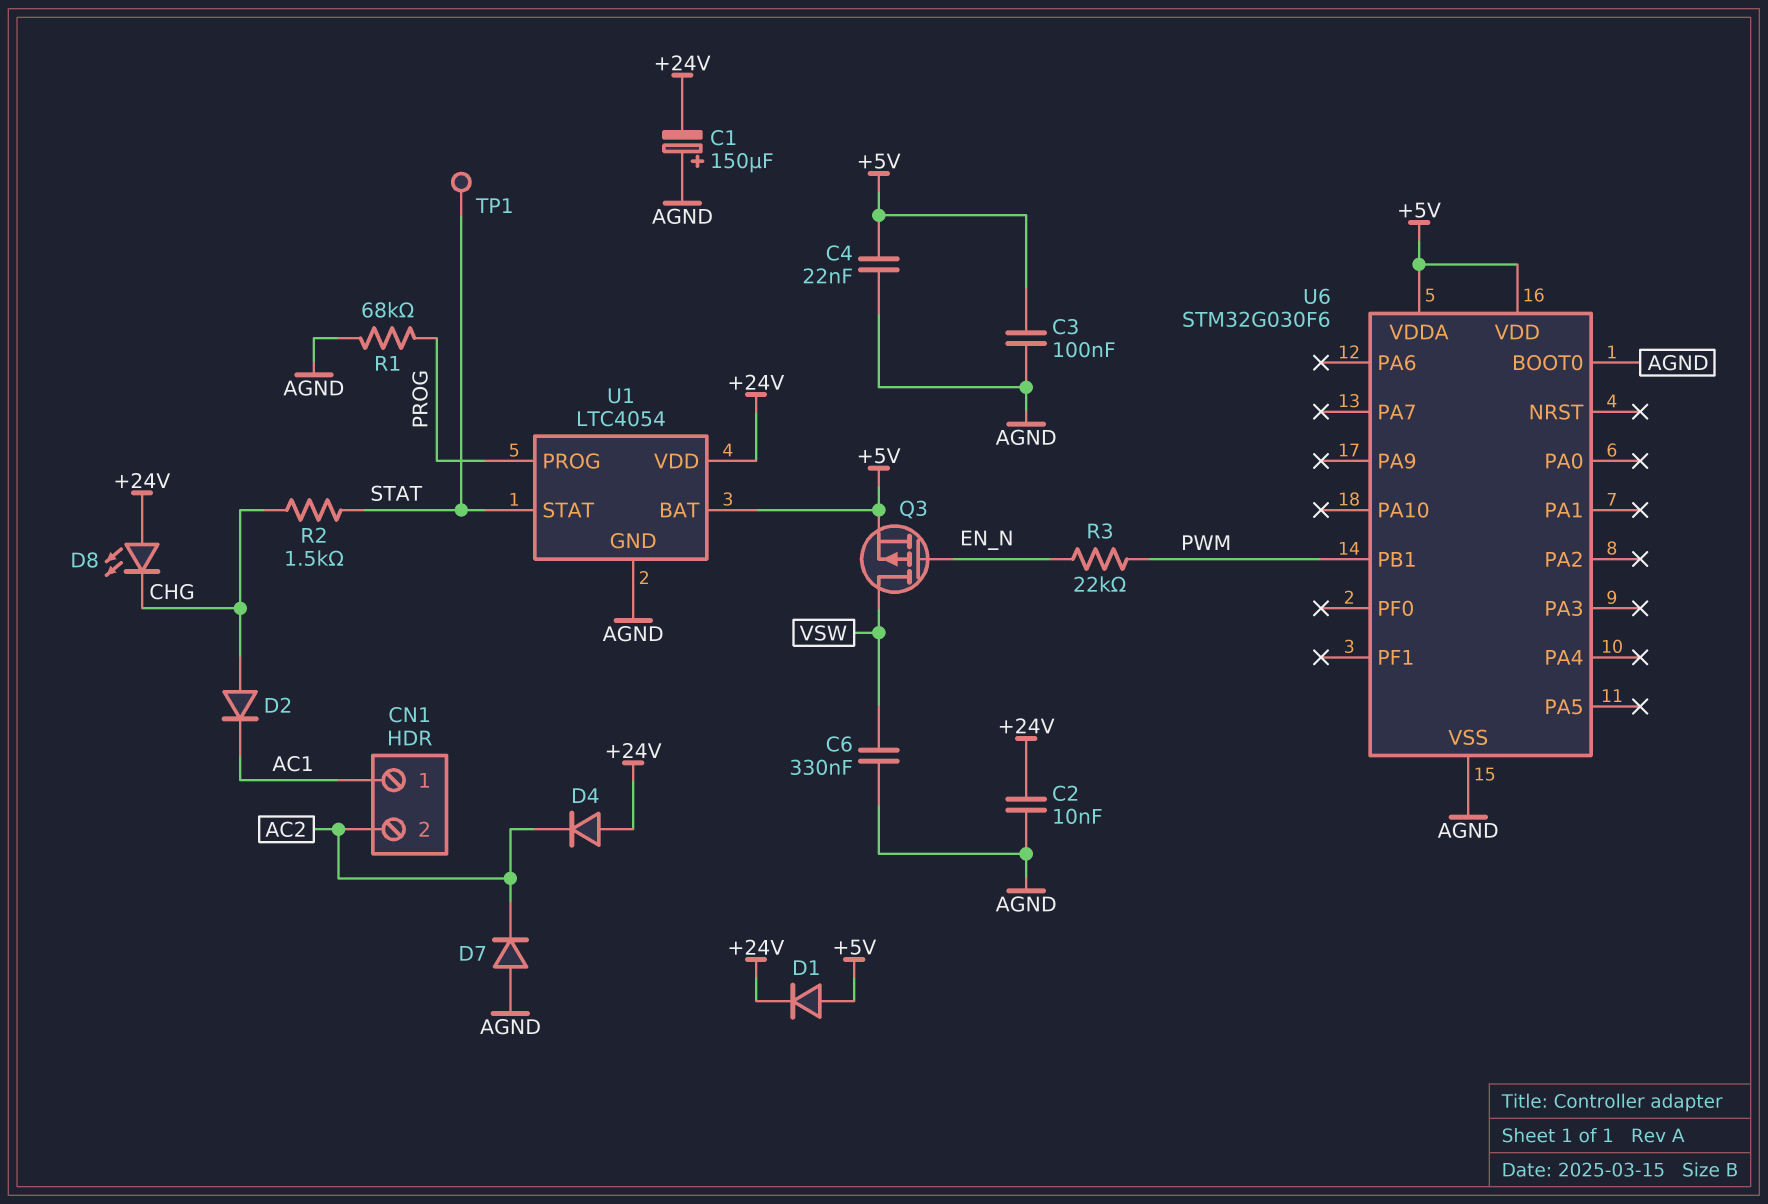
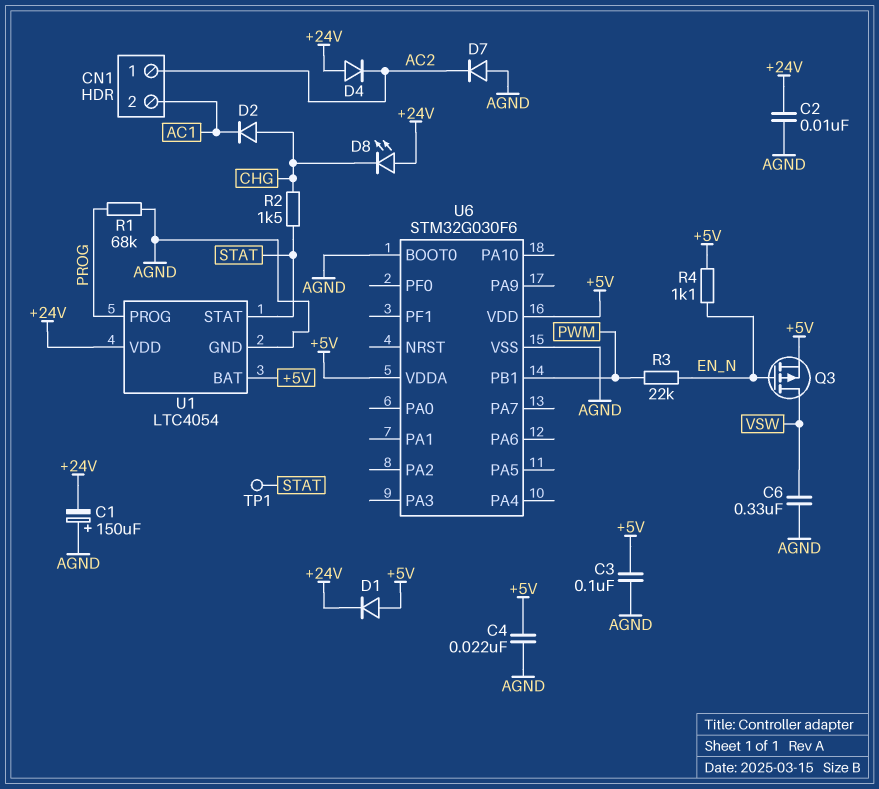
CN1 pin 1: AC1 -> AC2
CN1 pin 2: AC2 -> AC1
R4: none -> 1.1k (+5V, EN_N)

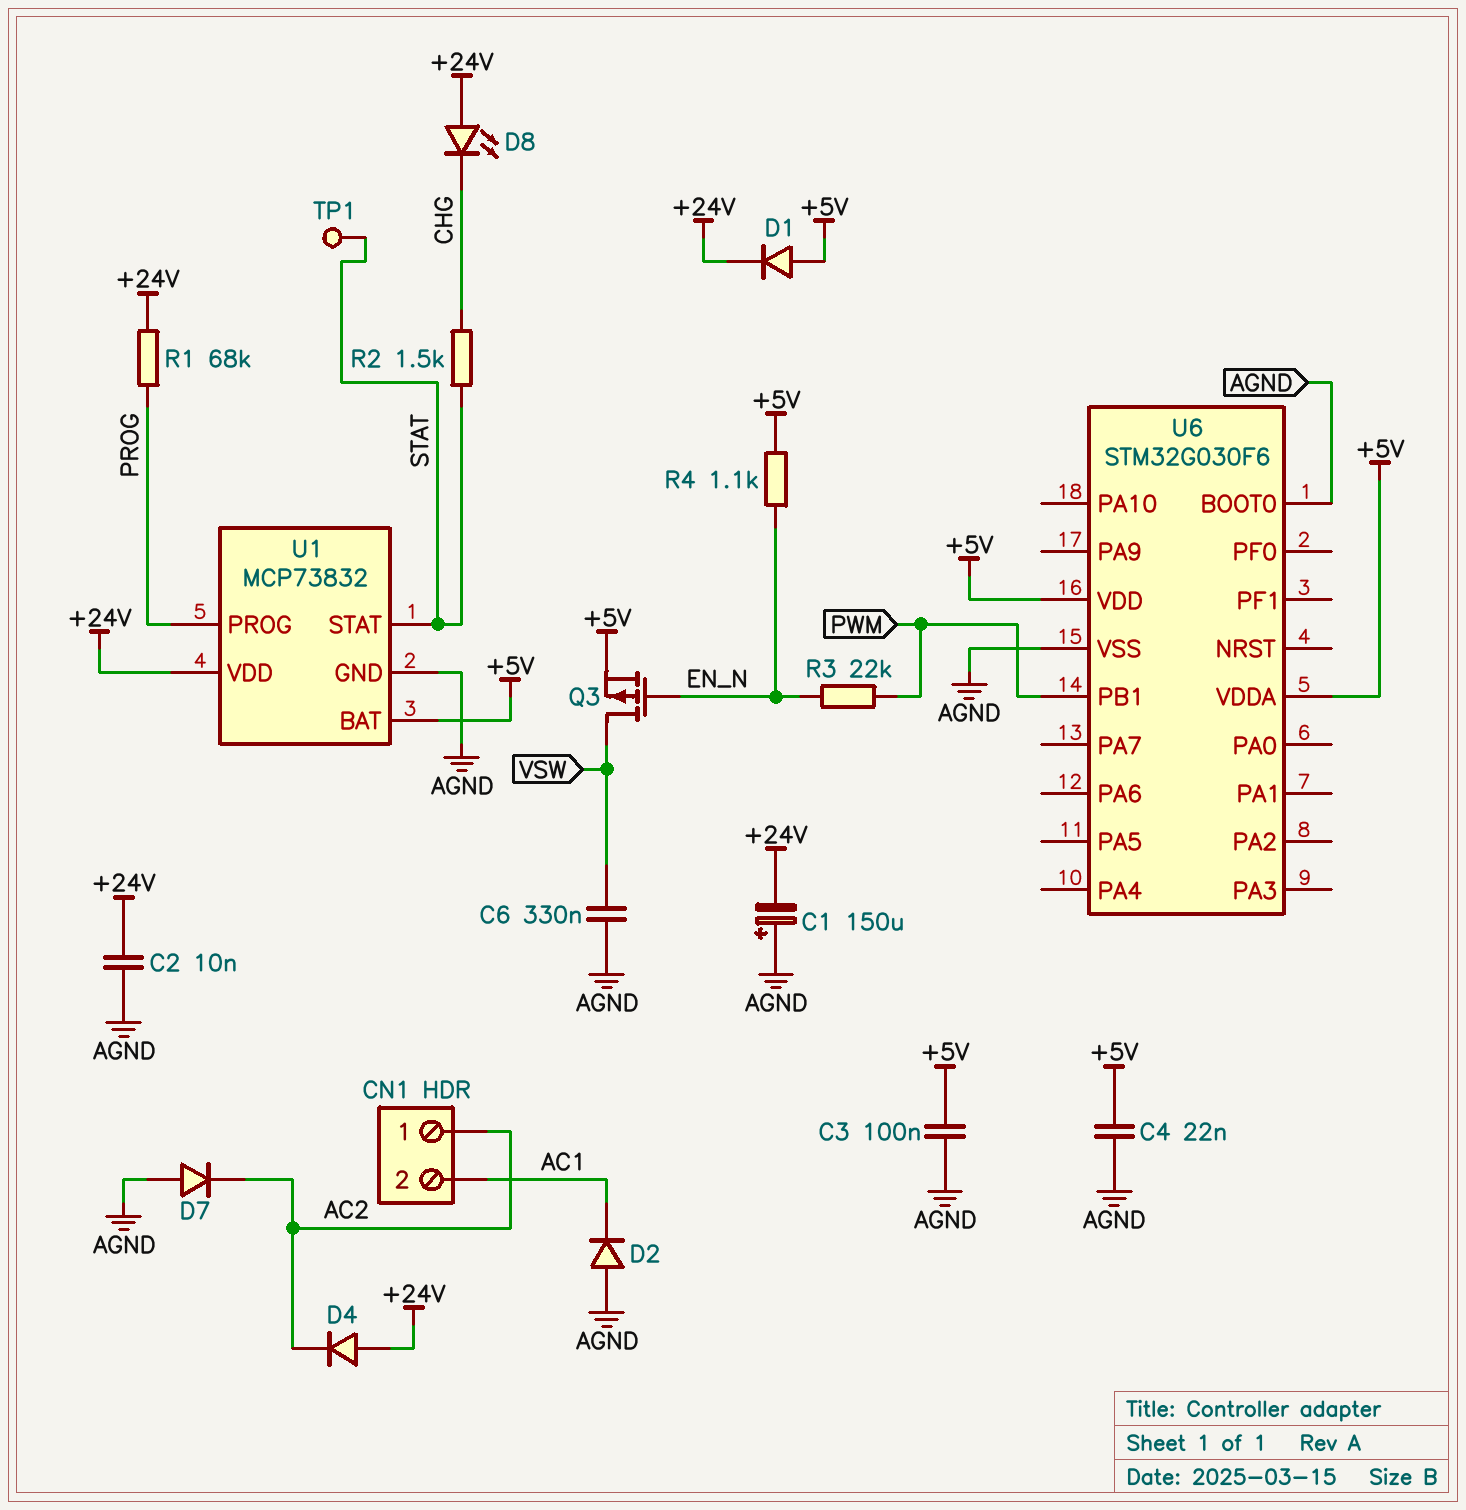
D2: diode (A CHG, K AC1) -> diode (A AGND, K AC1)
R1: 68k (AGND, PROG) -> 68k (+24V, PROG)
U1: LTC4054 -> MCP73832

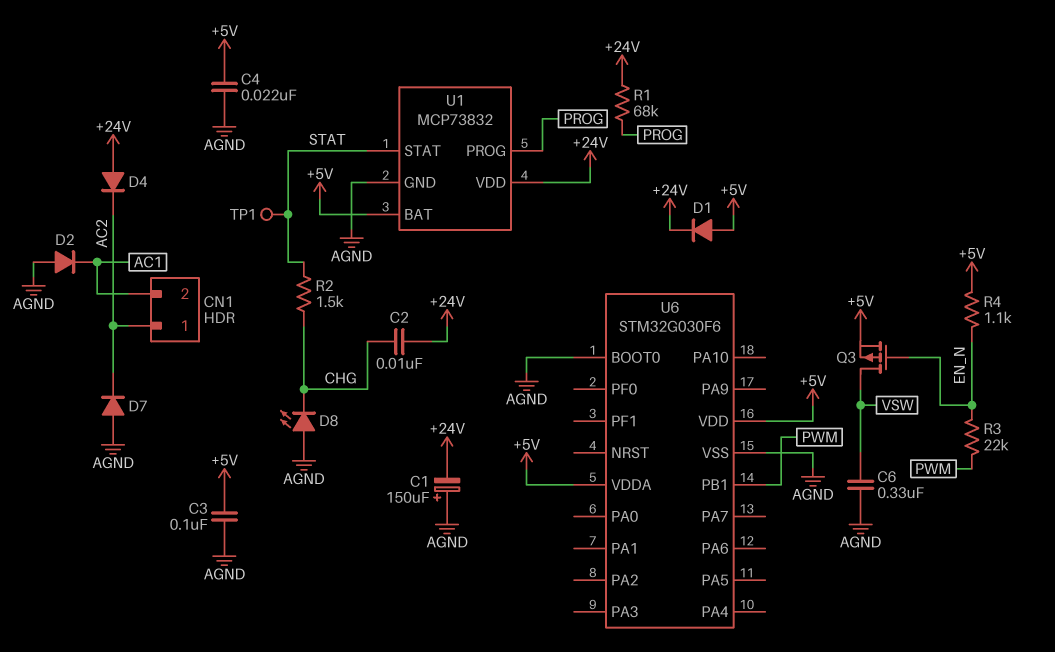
C2: 10nF (+24V, AGND) -> 10nF (+24V, CHG)
D8: LED (A +24V, K CHG) -> LED (A AGND, K CHG)

